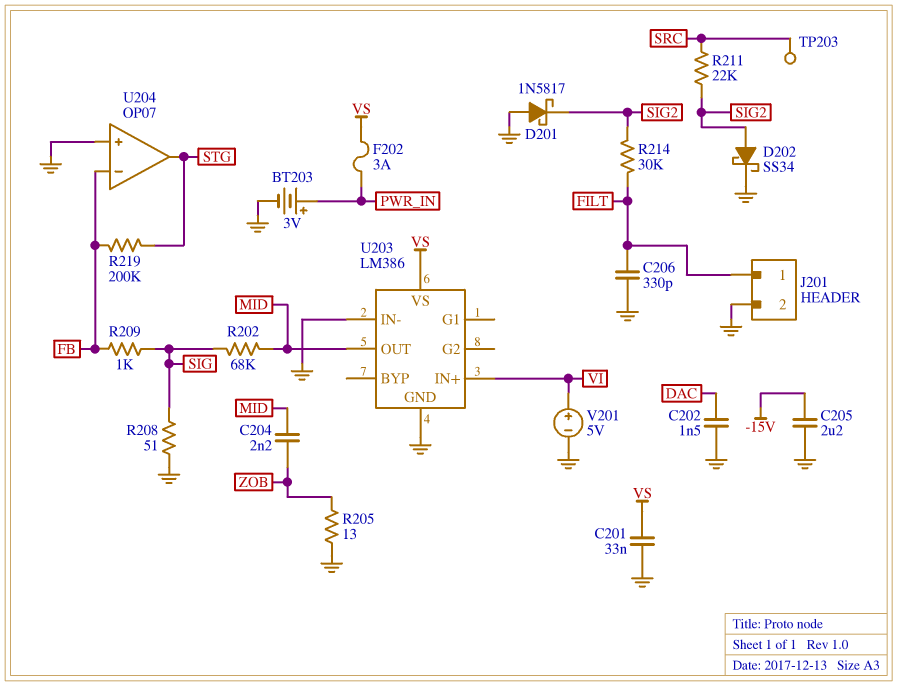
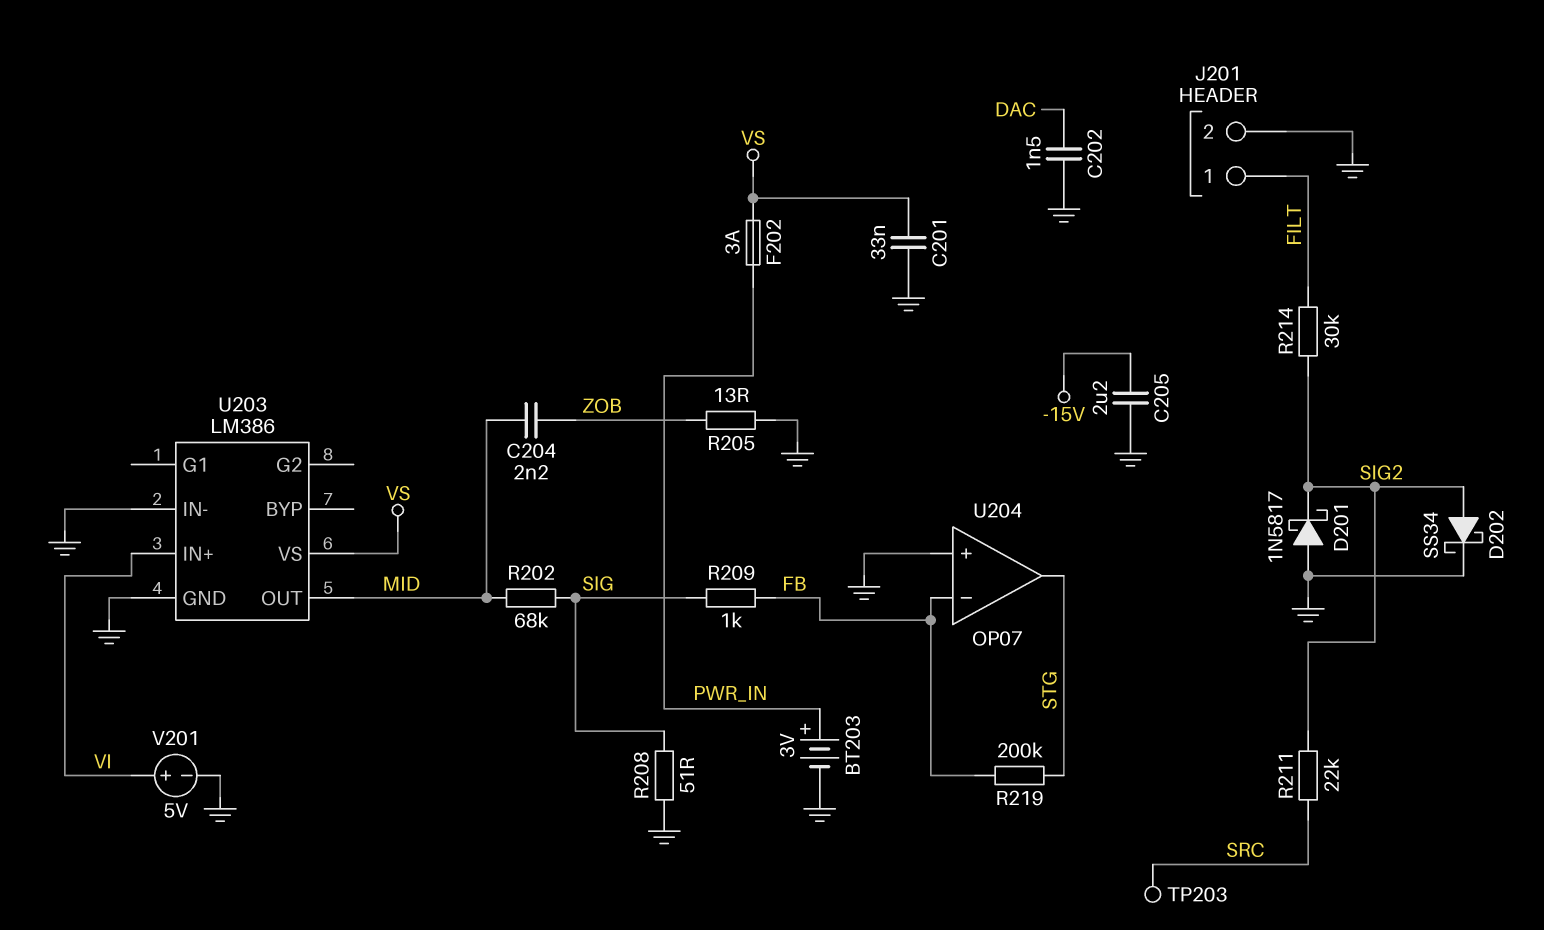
C206: 330pF (FILT, GND) -> none

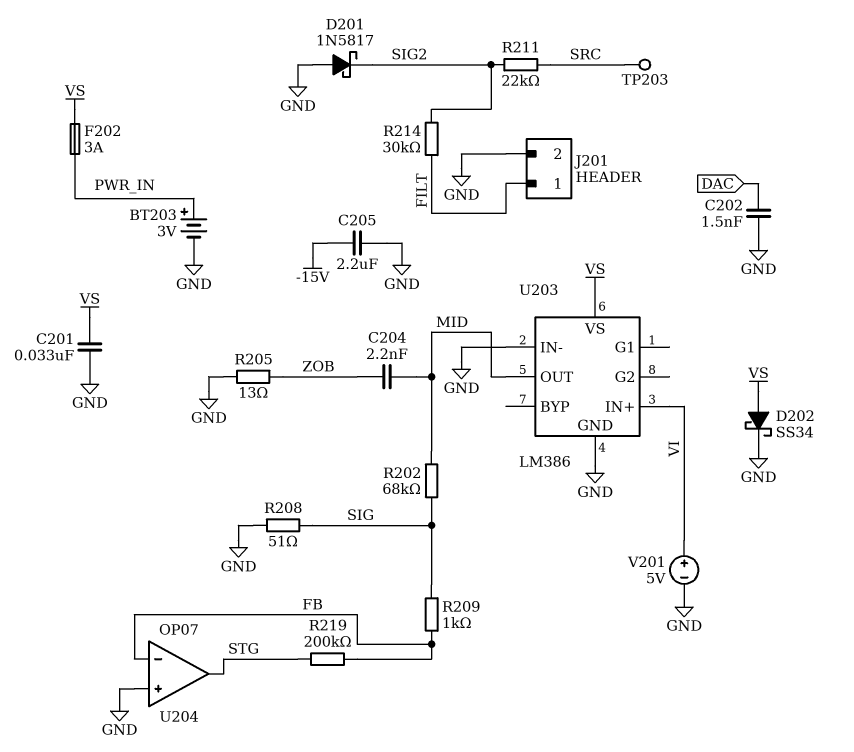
D202: schottky SS34 (A SIG2, K GND) -> schottky SS34 (A VS, K GND)

